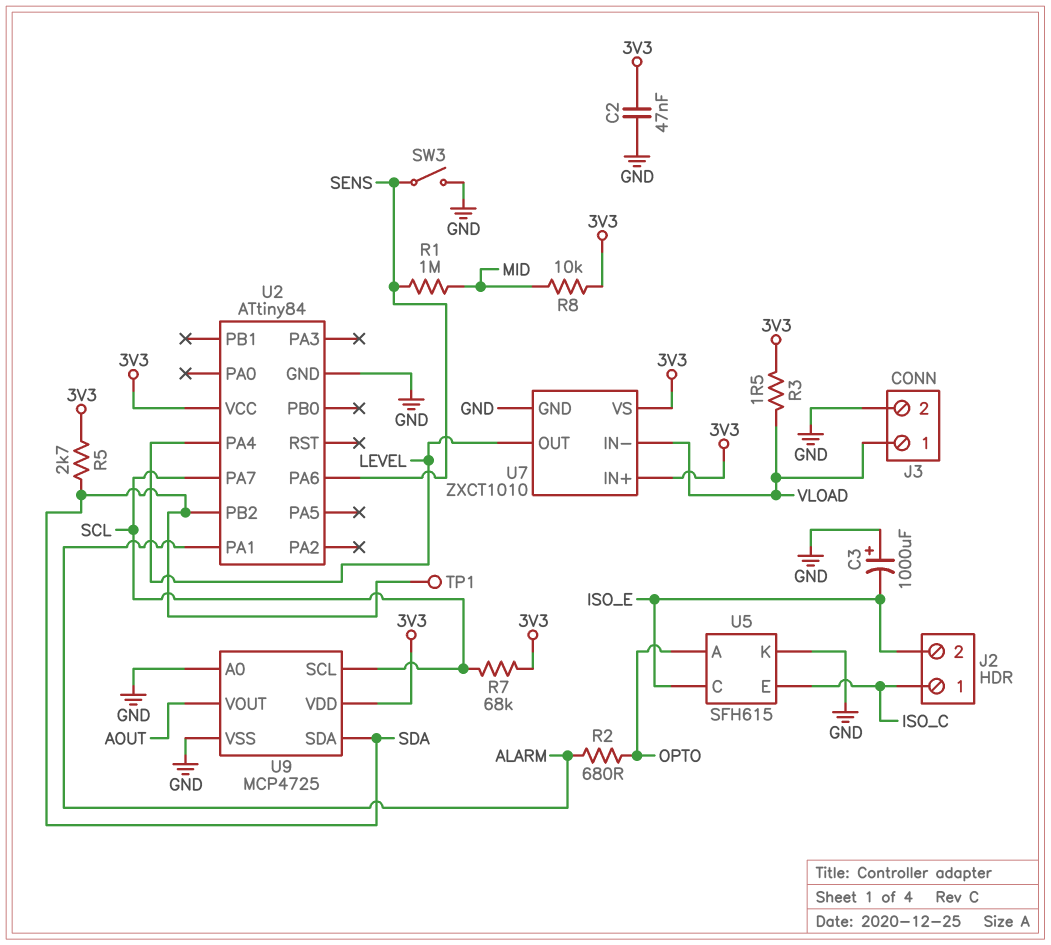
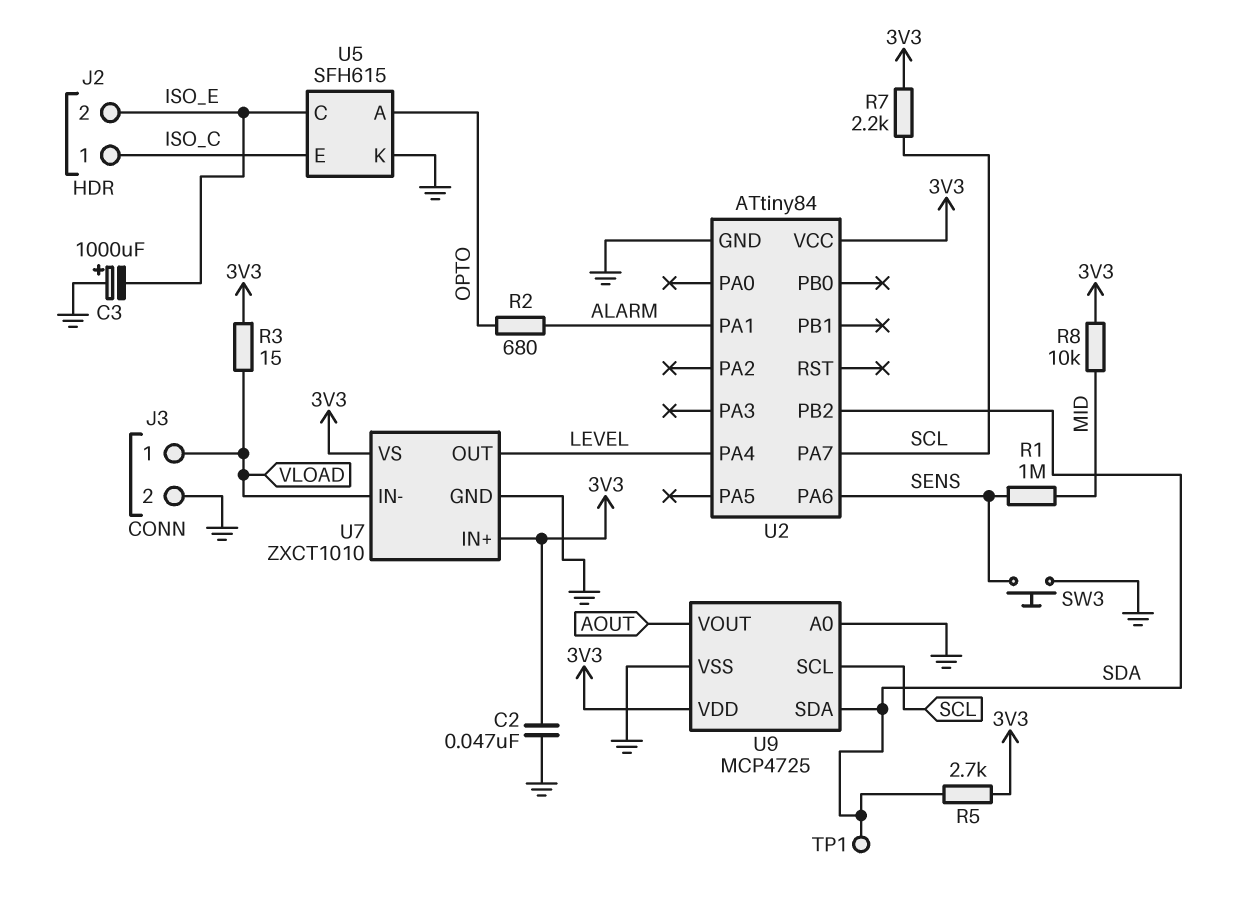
R3: 1.5 (3V3, VLOAD) -> 15 (3V3, VLOAD)
R7: 68k (3V3, SCL) -> 2.2k (3V3, SCL)
SW3: switch (GND, SENS) -> button (GND, SENS)

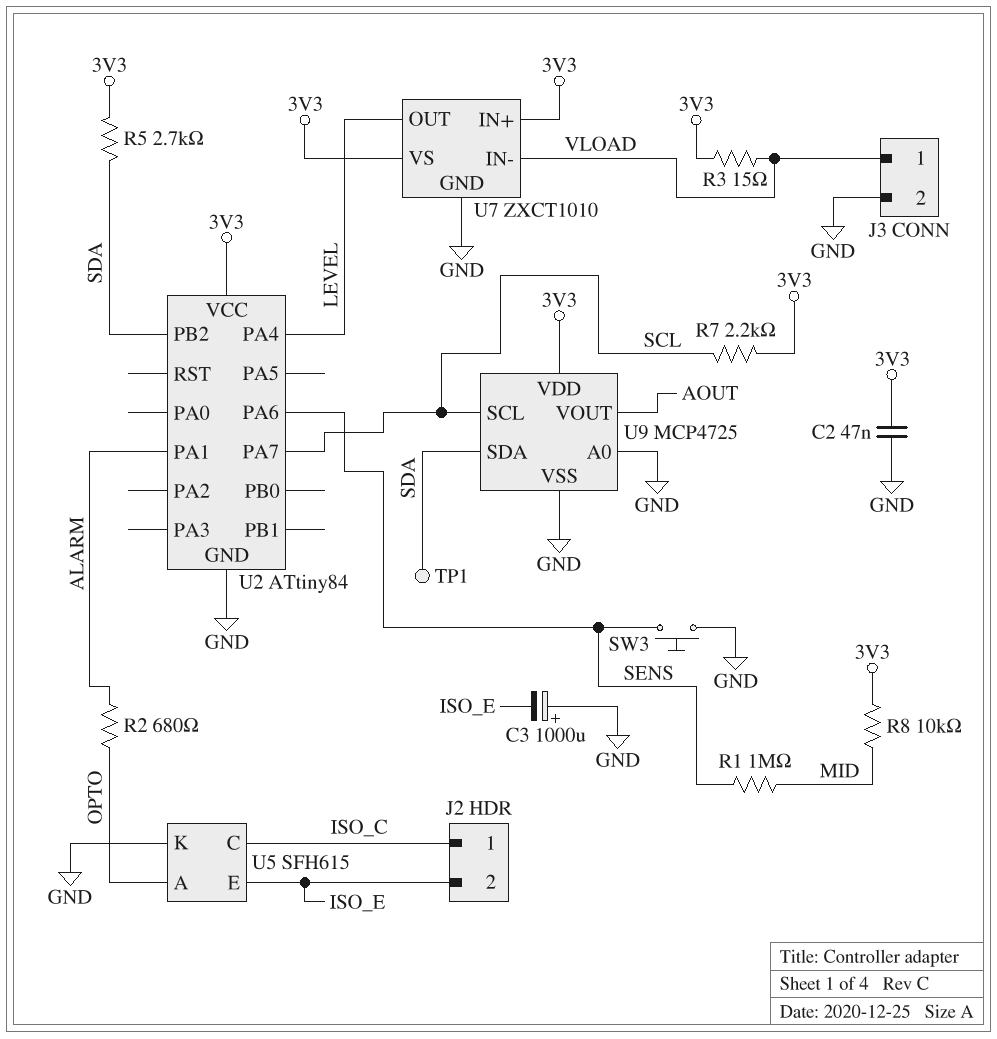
U5 pin C: ISO_E -> ISO_C
U5 pin E: ISO_C -> ISO_E

